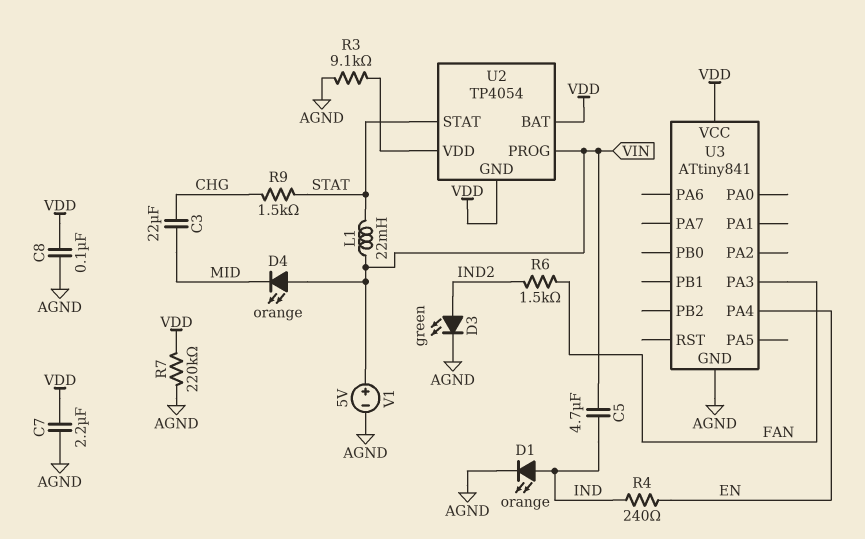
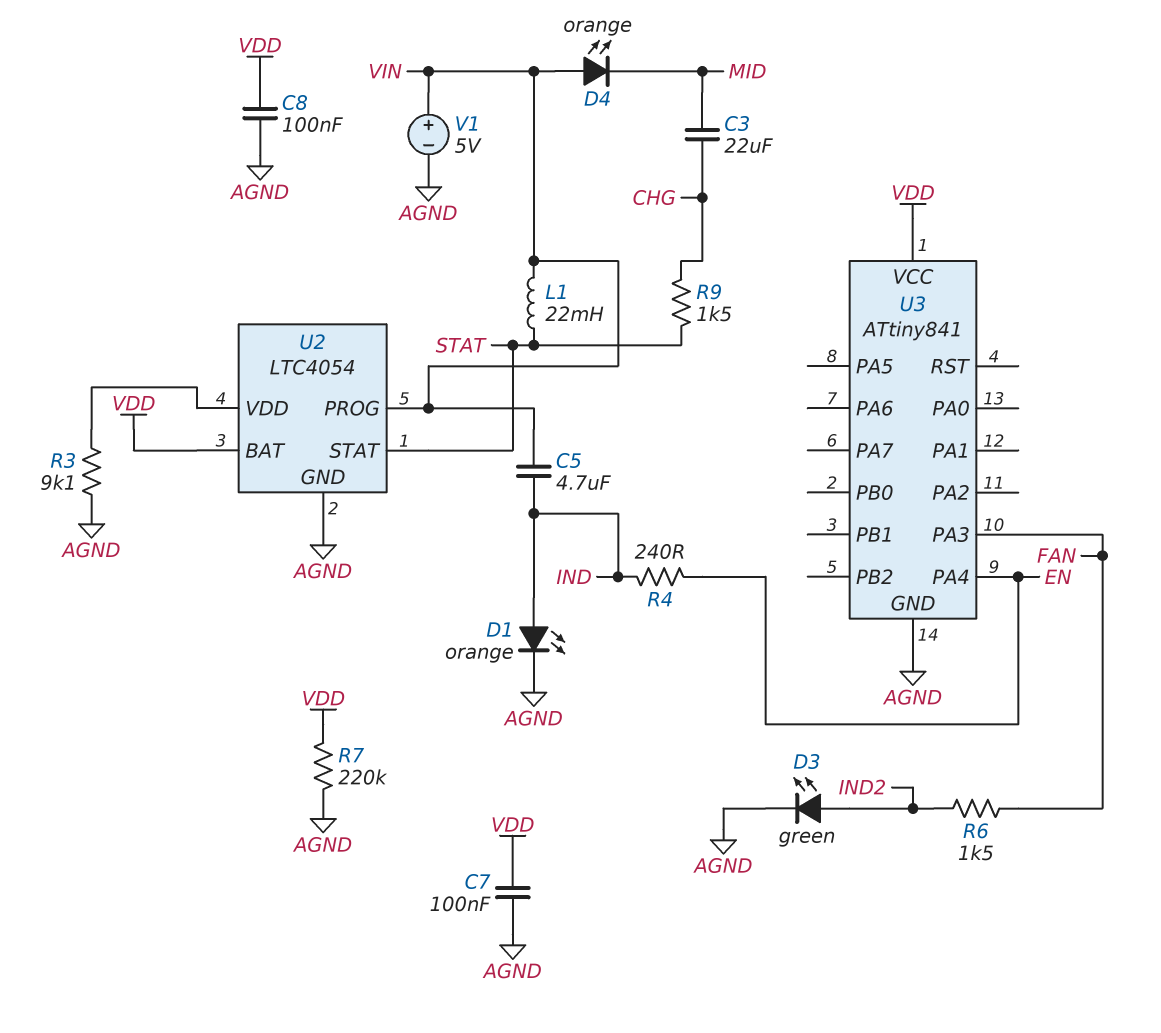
C7: 2.2uF (AGND, VDD) -> 100nF (AGND, VDD)
U2: TP4054 -> LTC4054
U2 pin GND: VDD -> AGND

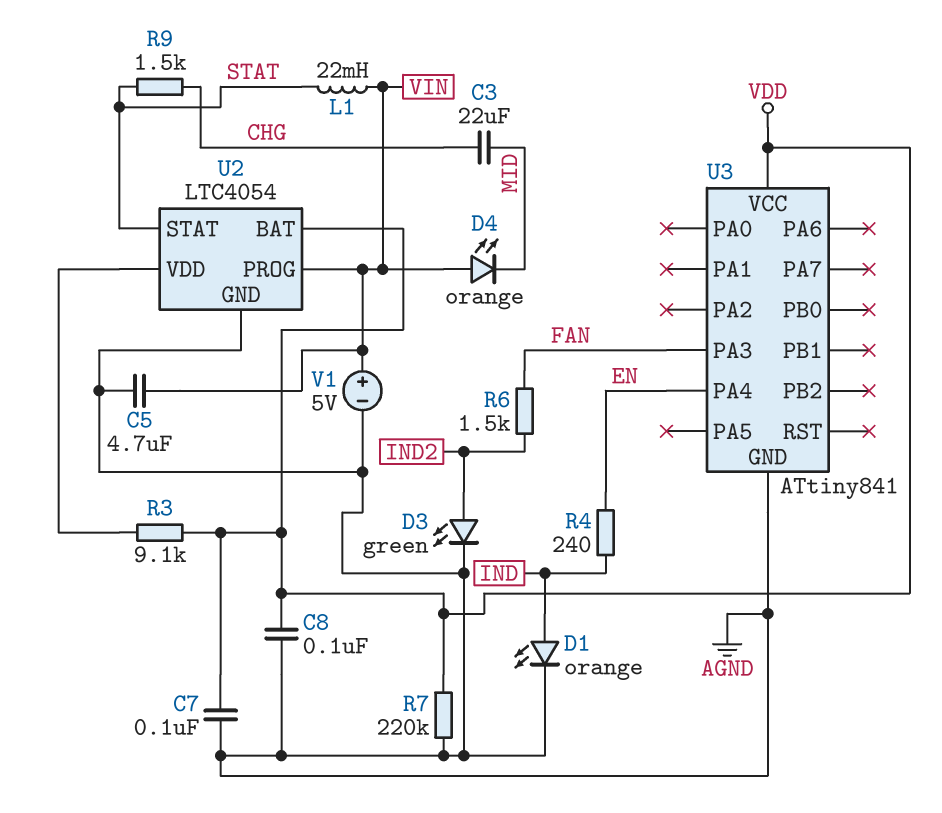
C5: 4.7uF (IND, VIN) -> 4.7uF (AGND, VIN)
R3: 9.1k (AGND, U2/VDD) -> 9.1k (U2/VDD, VDD)

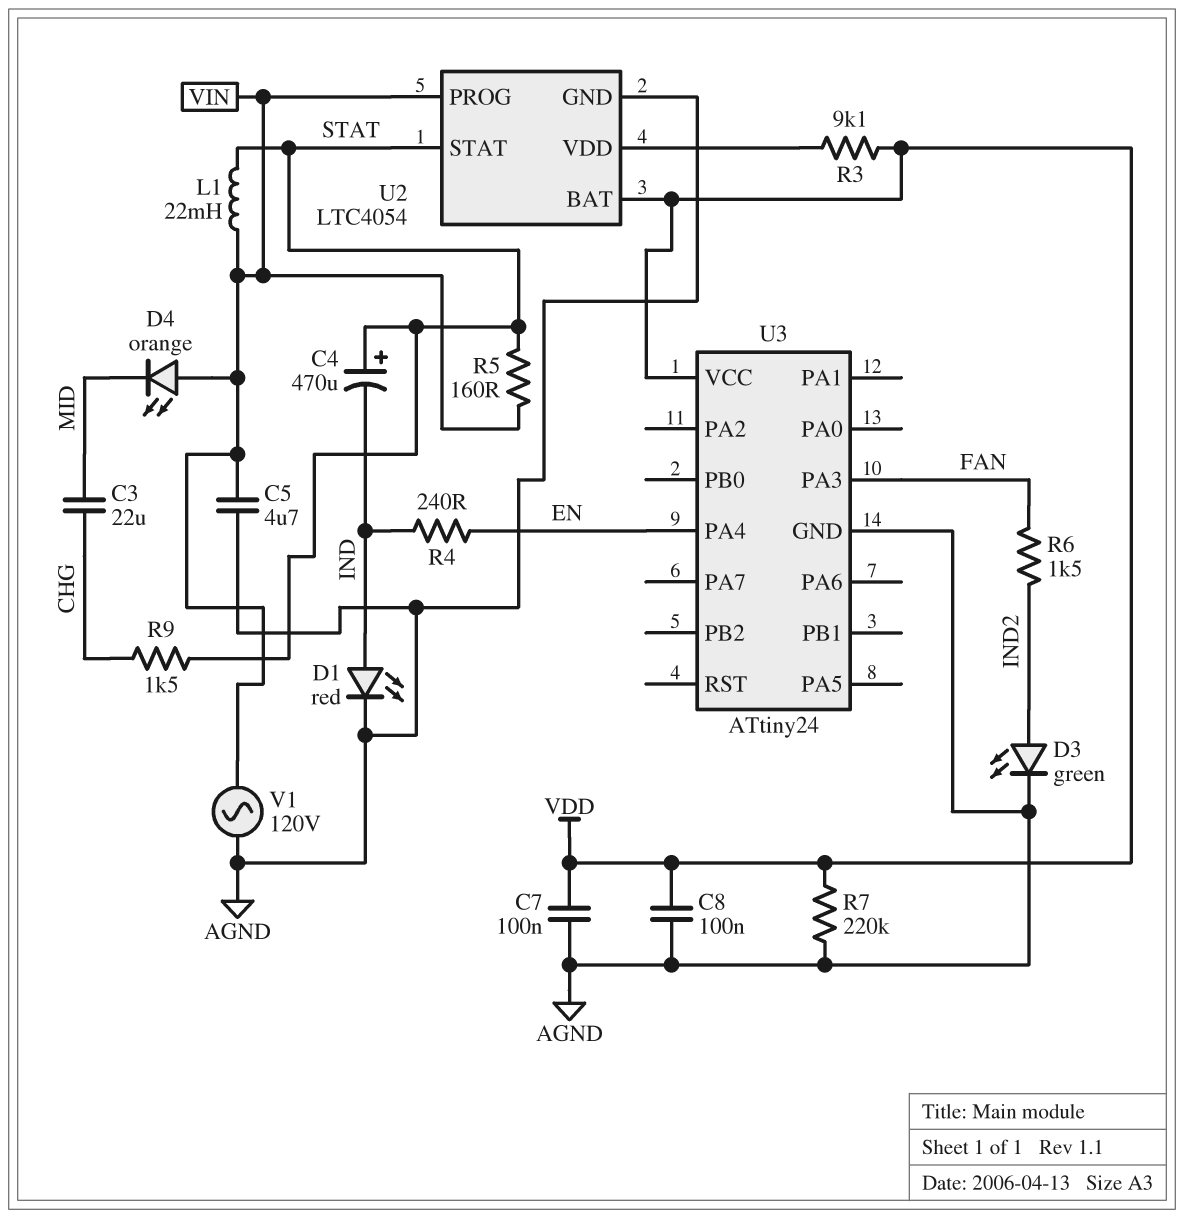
C4: none -> 470uF (plus STAT, minus IND)
D1: LED orange (A IND, K AGND) -> LED red (A IND, K AGND)
R5: none -> 160 (STAT, VIN)
U3: ATtiny841 -> ATtiny24
V1: 5V (plus VIN, minus AGND) -> AC 120V (AGND, VIN)

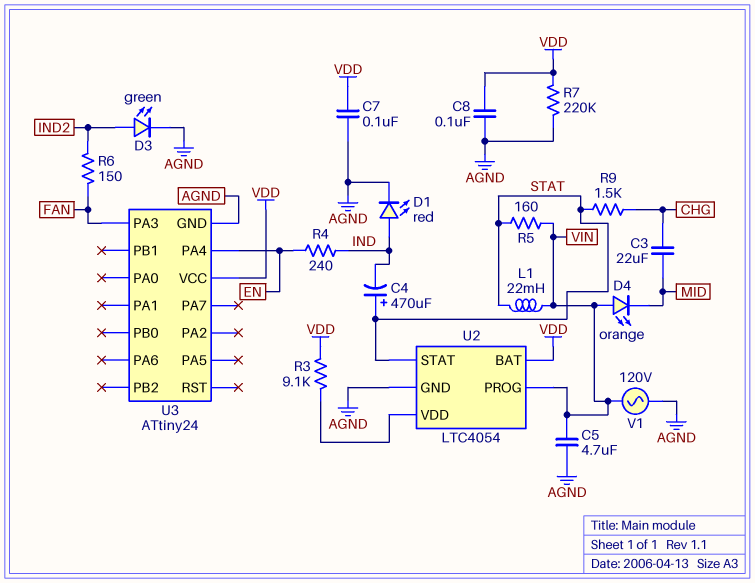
R6: 1.5k (FAN, IND2) -> 150 (FAN, IND2)

